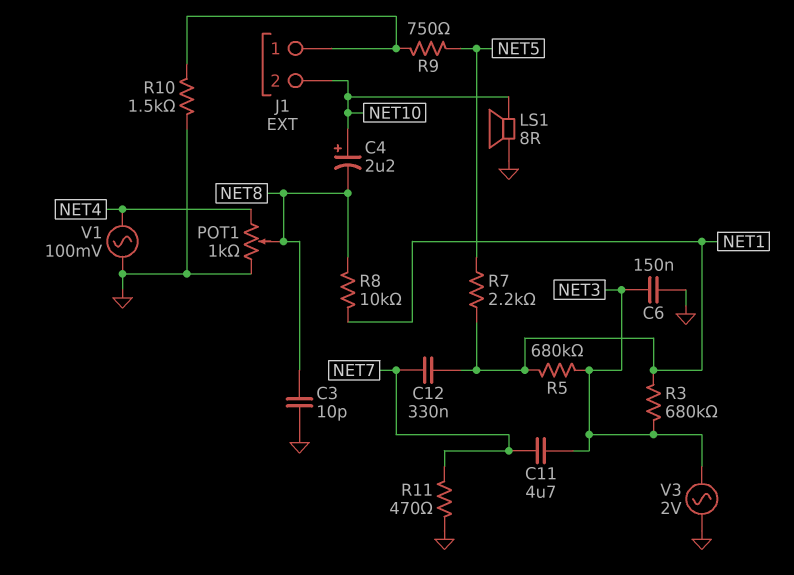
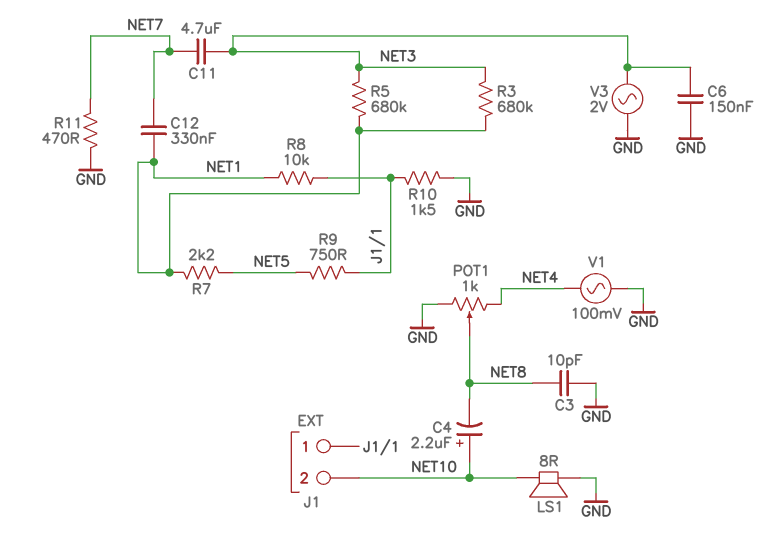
R8: 10k (NET1, NET8) -> 10k (J1/1, NET1)

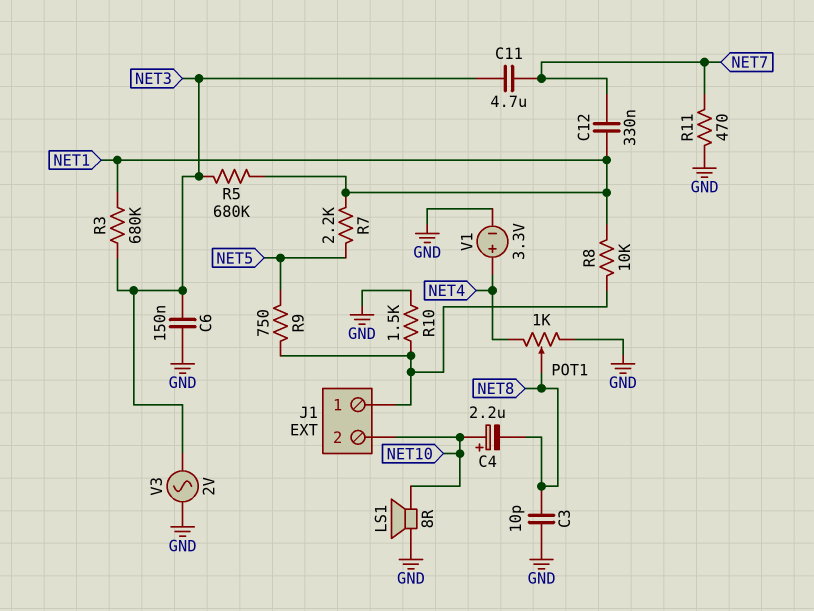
V1: AC 100mV (GND, NET4) -> 3.3V (plus NET4, minus GND)

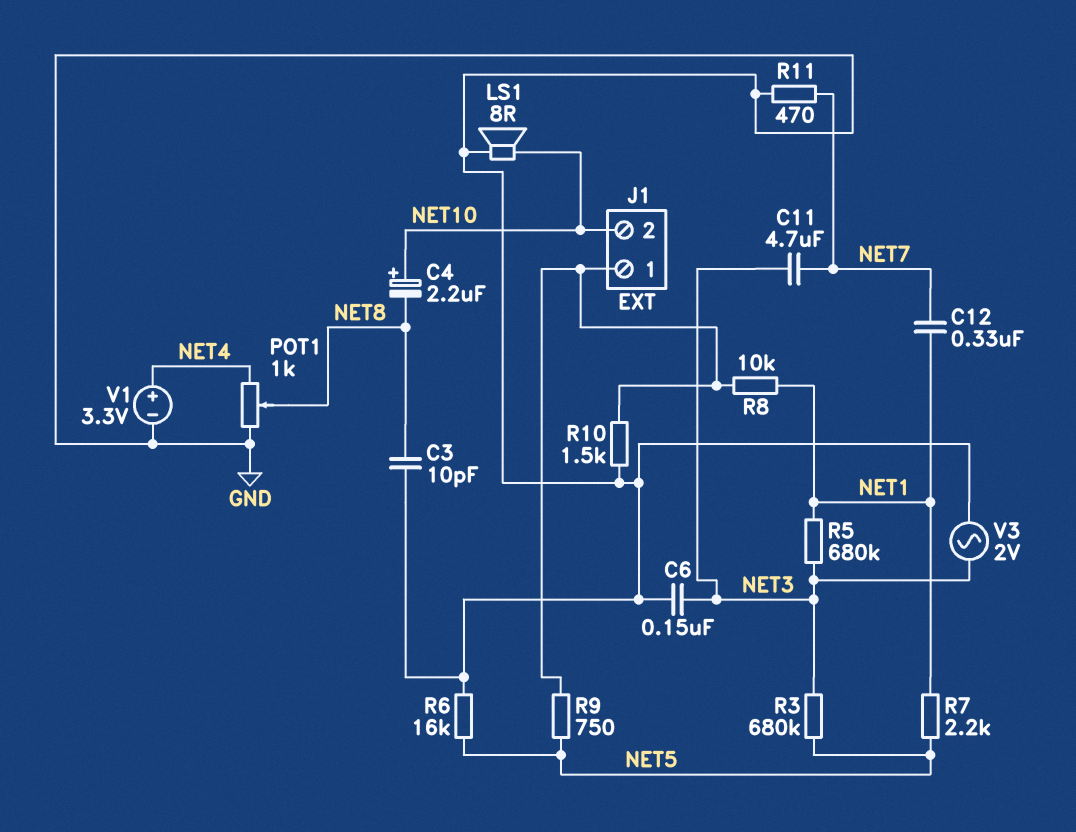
R3: 680k (NET1, NET3) -> 680k (NET3, NET5)
R6: none -> 16k (GND, NET5)

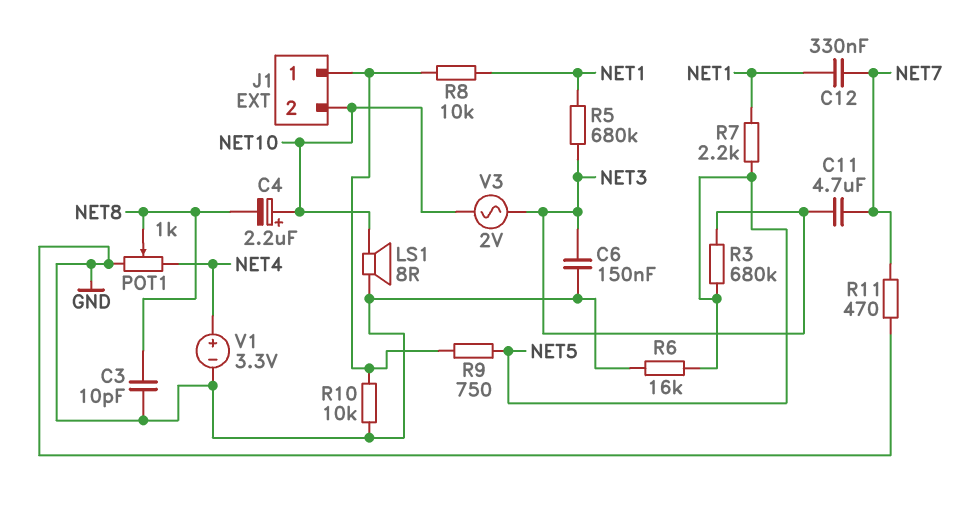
R10: 1.5k (GND, J1/1) -> 10k (GND, J1/1)
V3: AC 2V (GND, NET3) -> AC 2V (NET3, NET10)

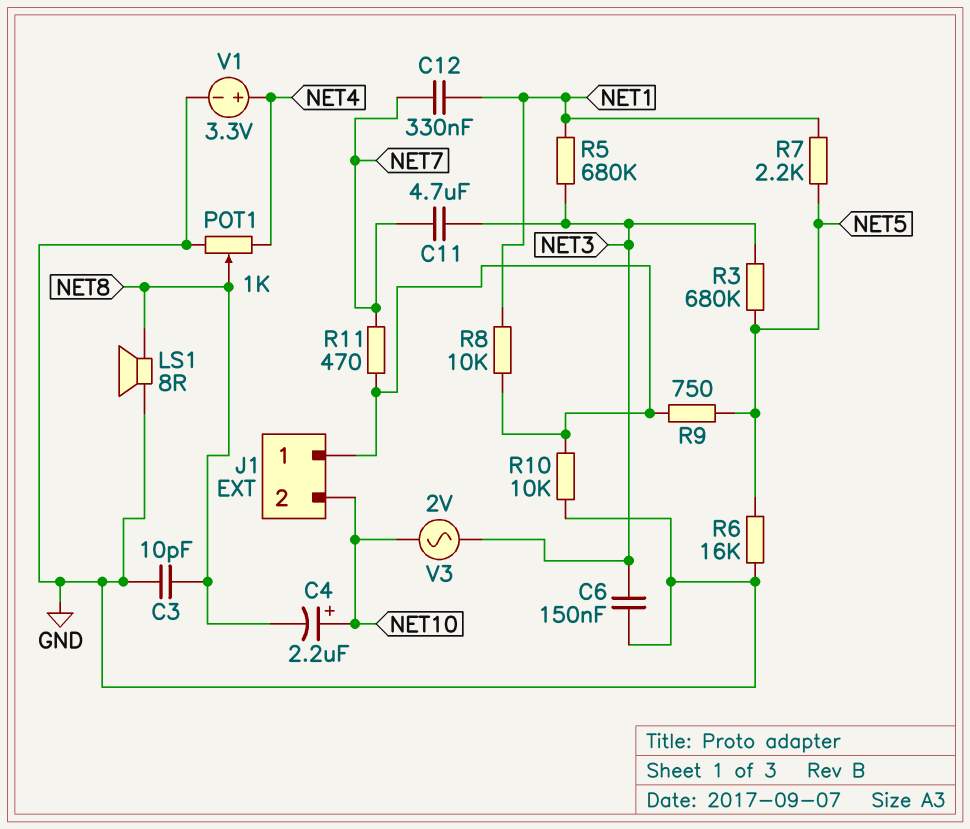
LS1: speaker 8R (GND, NET10) -> speaker 8R (GND, NET8)
R11: 470 (GND, NET7) -> 470 (J1/1, NET7)

